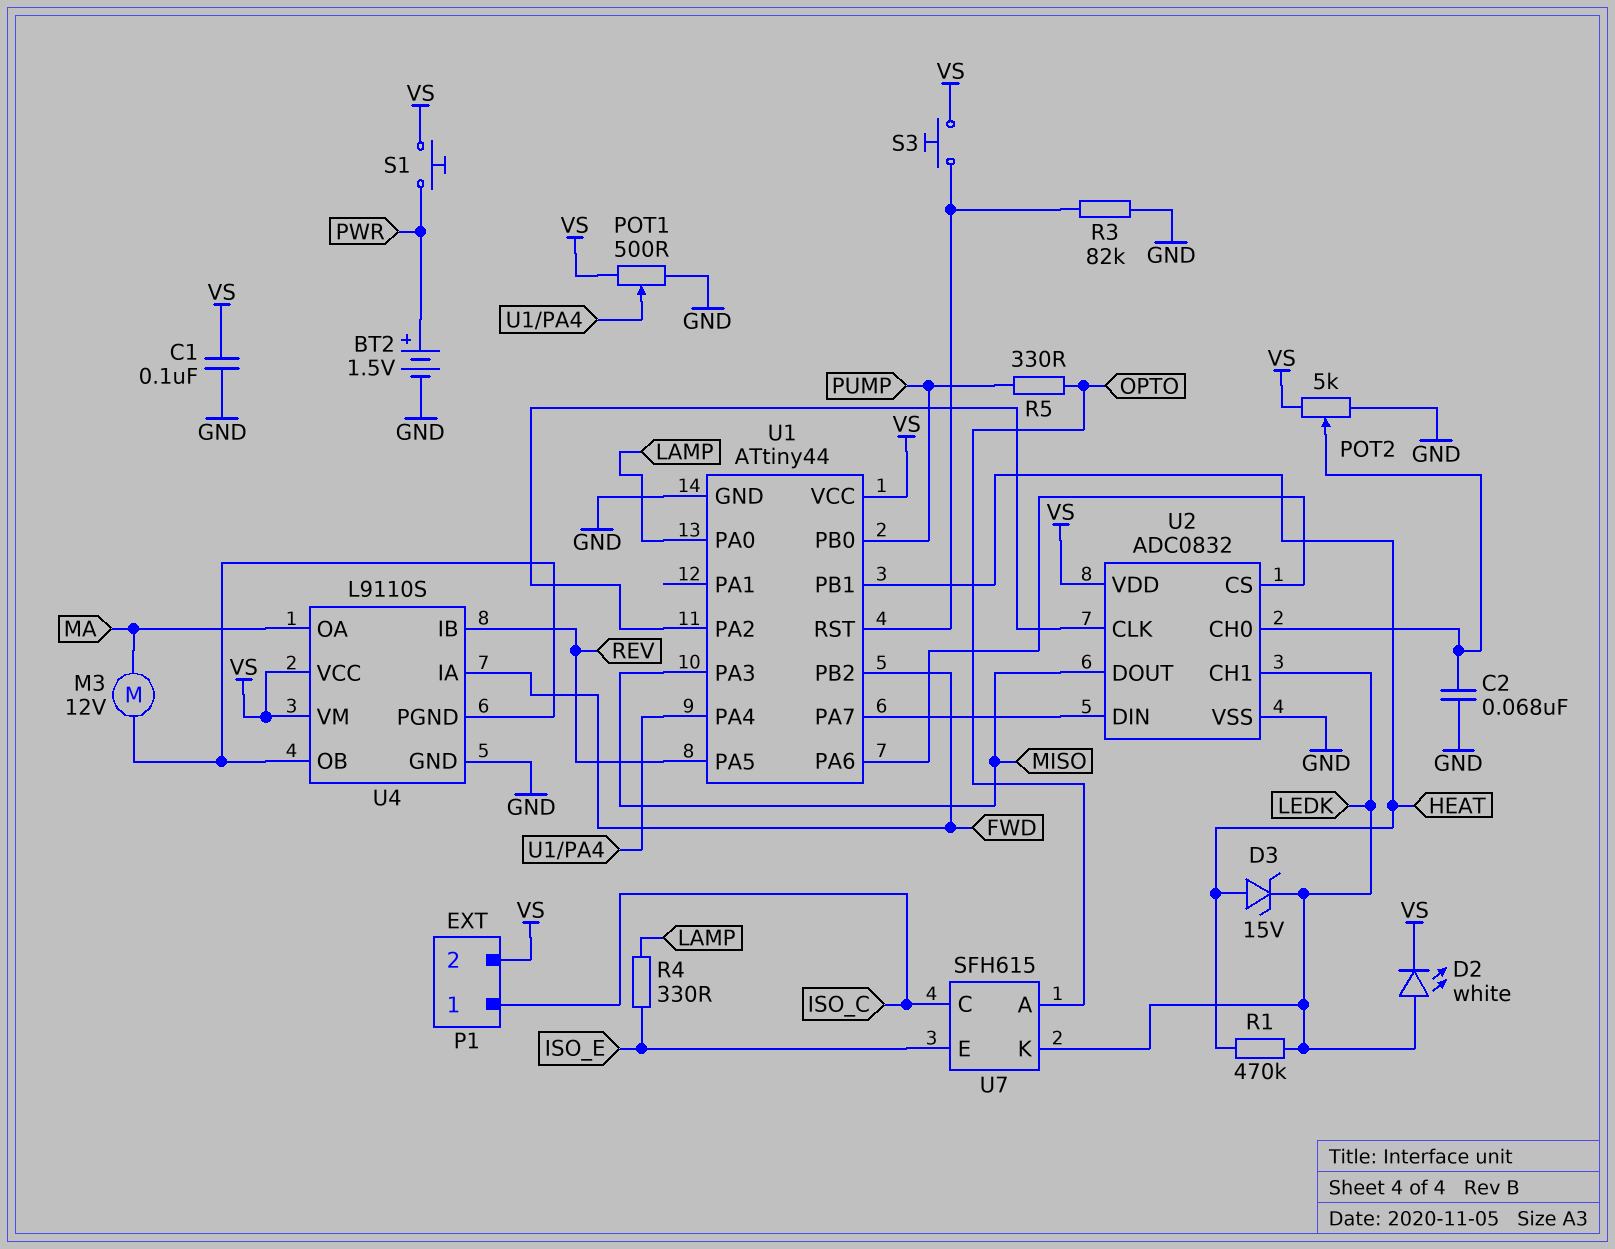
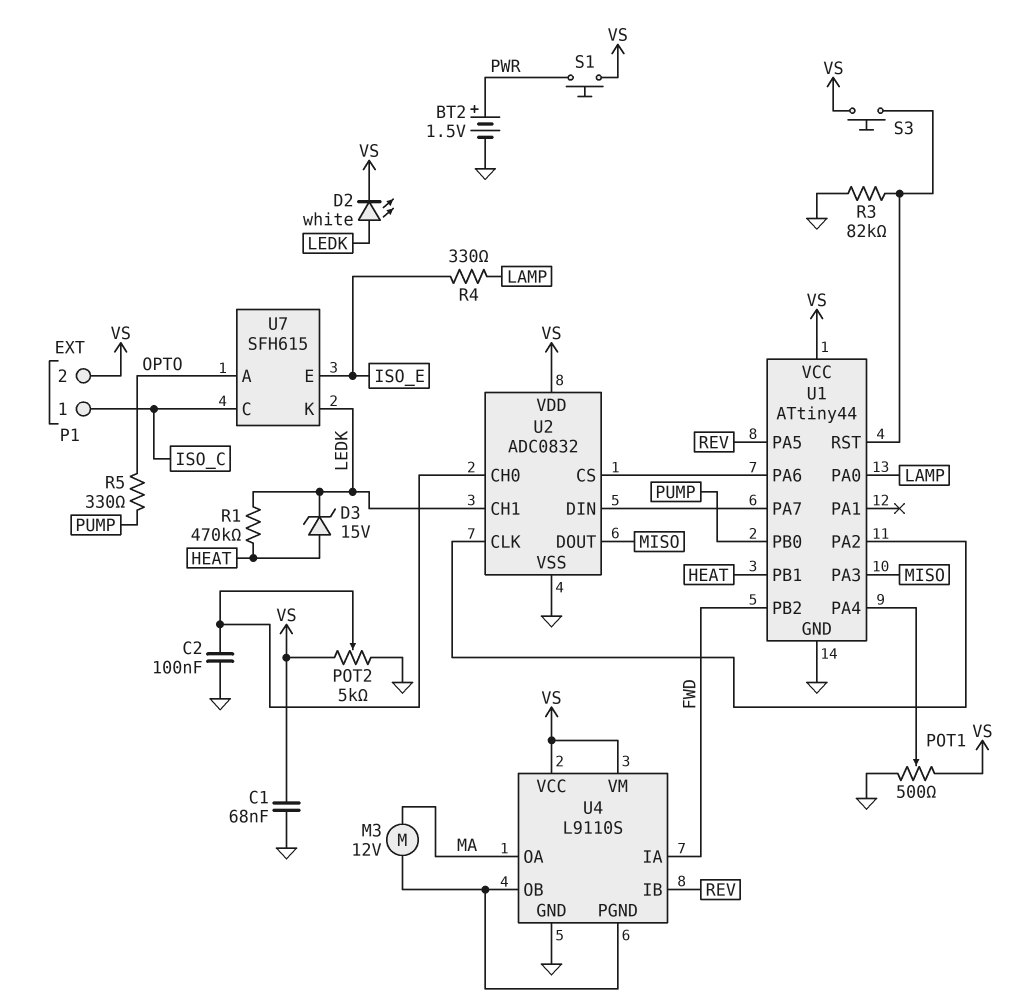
C1: 100nF (GND, VS) -> 68nF (GND, VS)
C2: 68nF (GND, U2/CH0) -> 100nF (GND, U2/CH0)

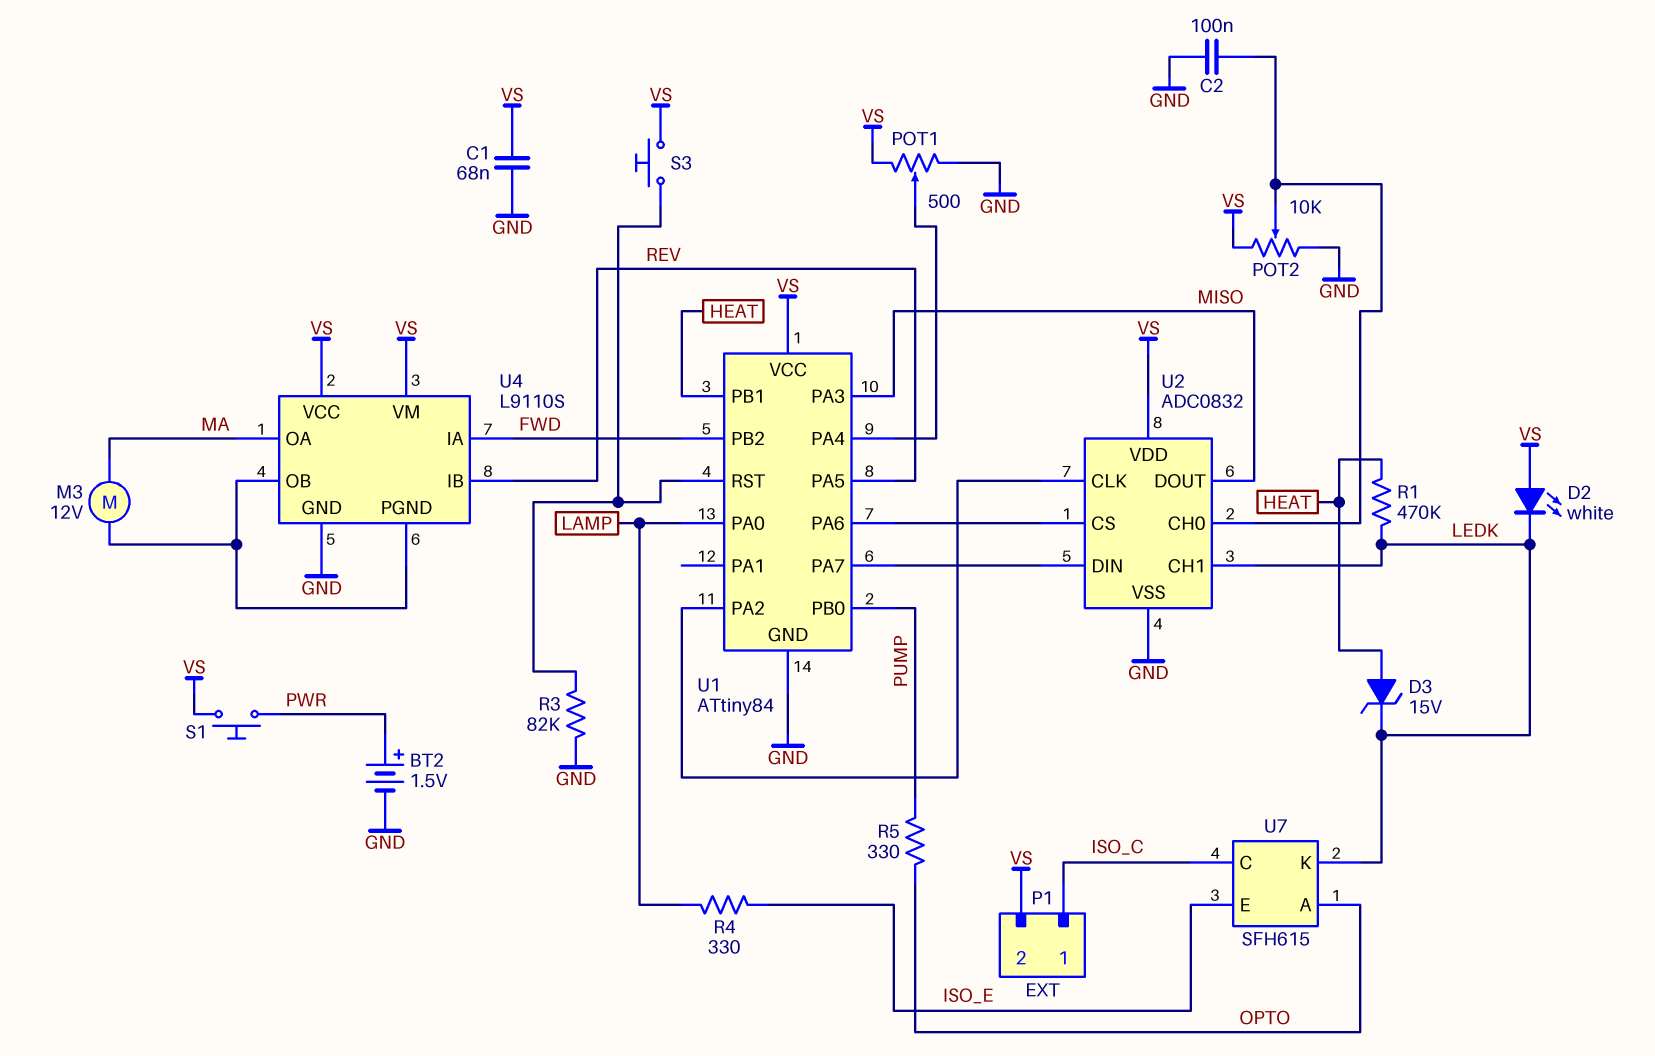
D2: LED white (A LEDK, K VS) -> LED white (A VS, K LEDK)
POT2: 5k (GND, VS, wiper U2/CH0) -> 10k (GND, VS, wiper U2/CH0)
U1: ATtiny44 -> ATtiny84

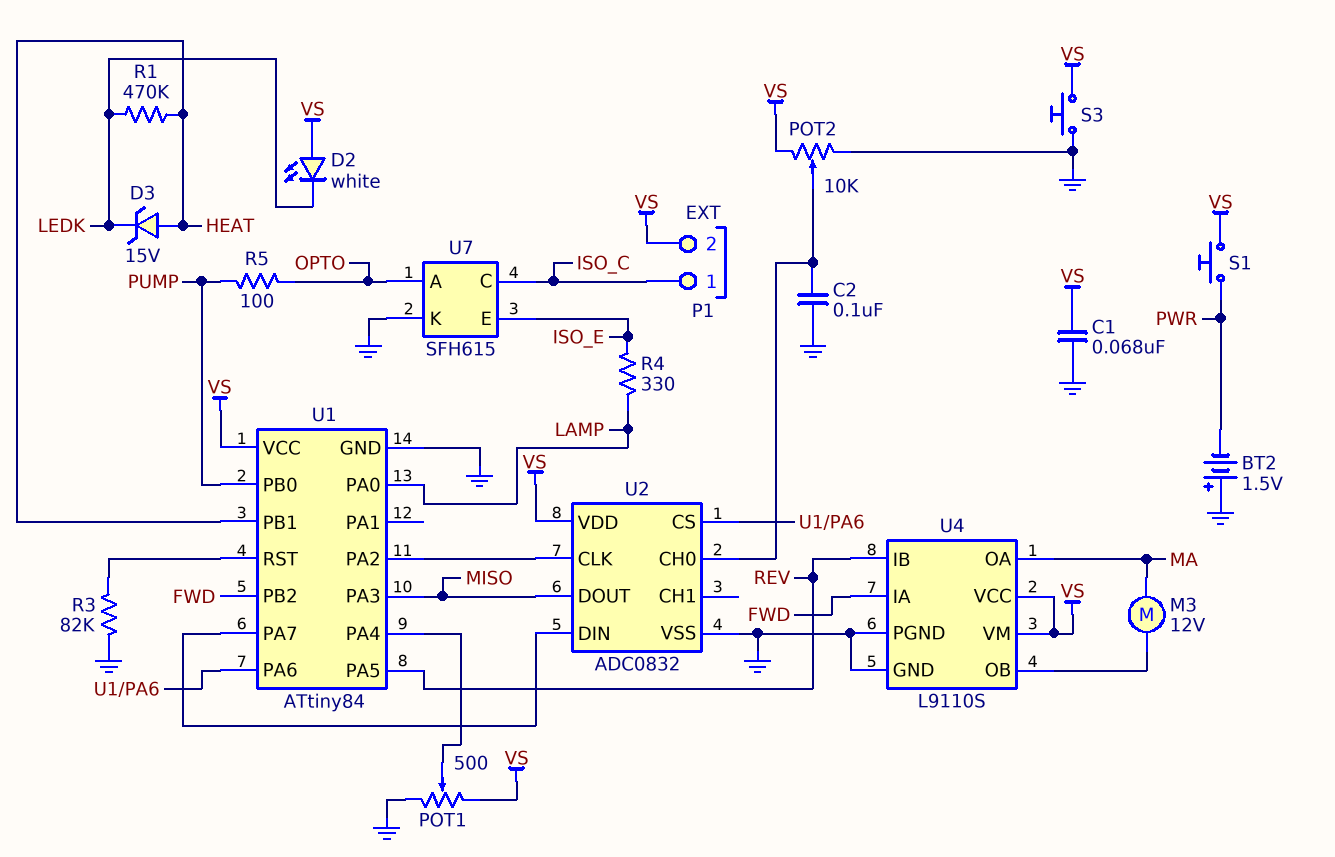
BT2: 1.5V (plus PWR, minus GND) -> 1.5V (plus GND, minus PWR)
R5: 330 (OPTO, PUMP) -> 100 (OPTO, PUMP)
S3: button (U1/RST, VS) -> button (GND, VS)
U2 pin CH1: LEDK -> none
U4 pin PGND: U4/OB -> GND
U7 pin K: LEDK -> GND

